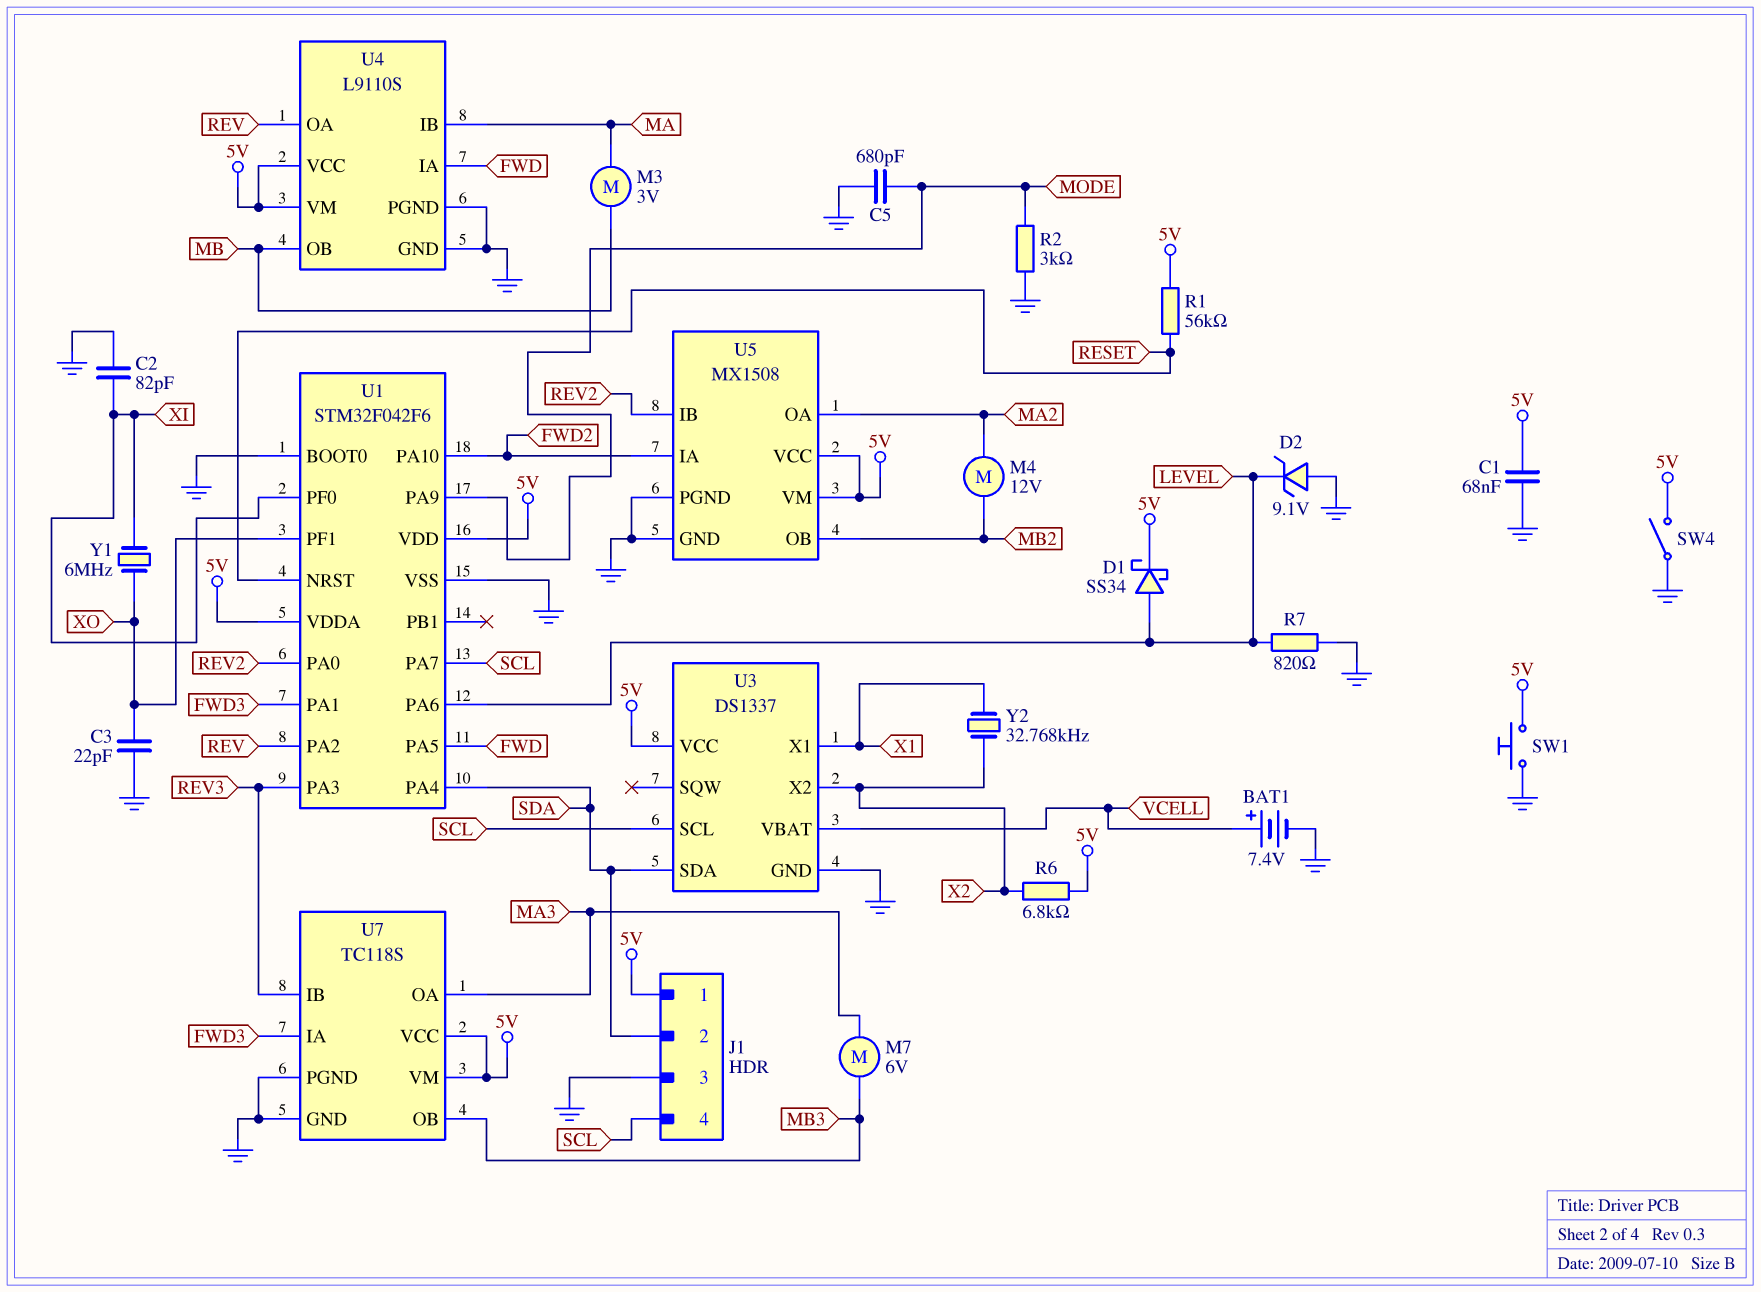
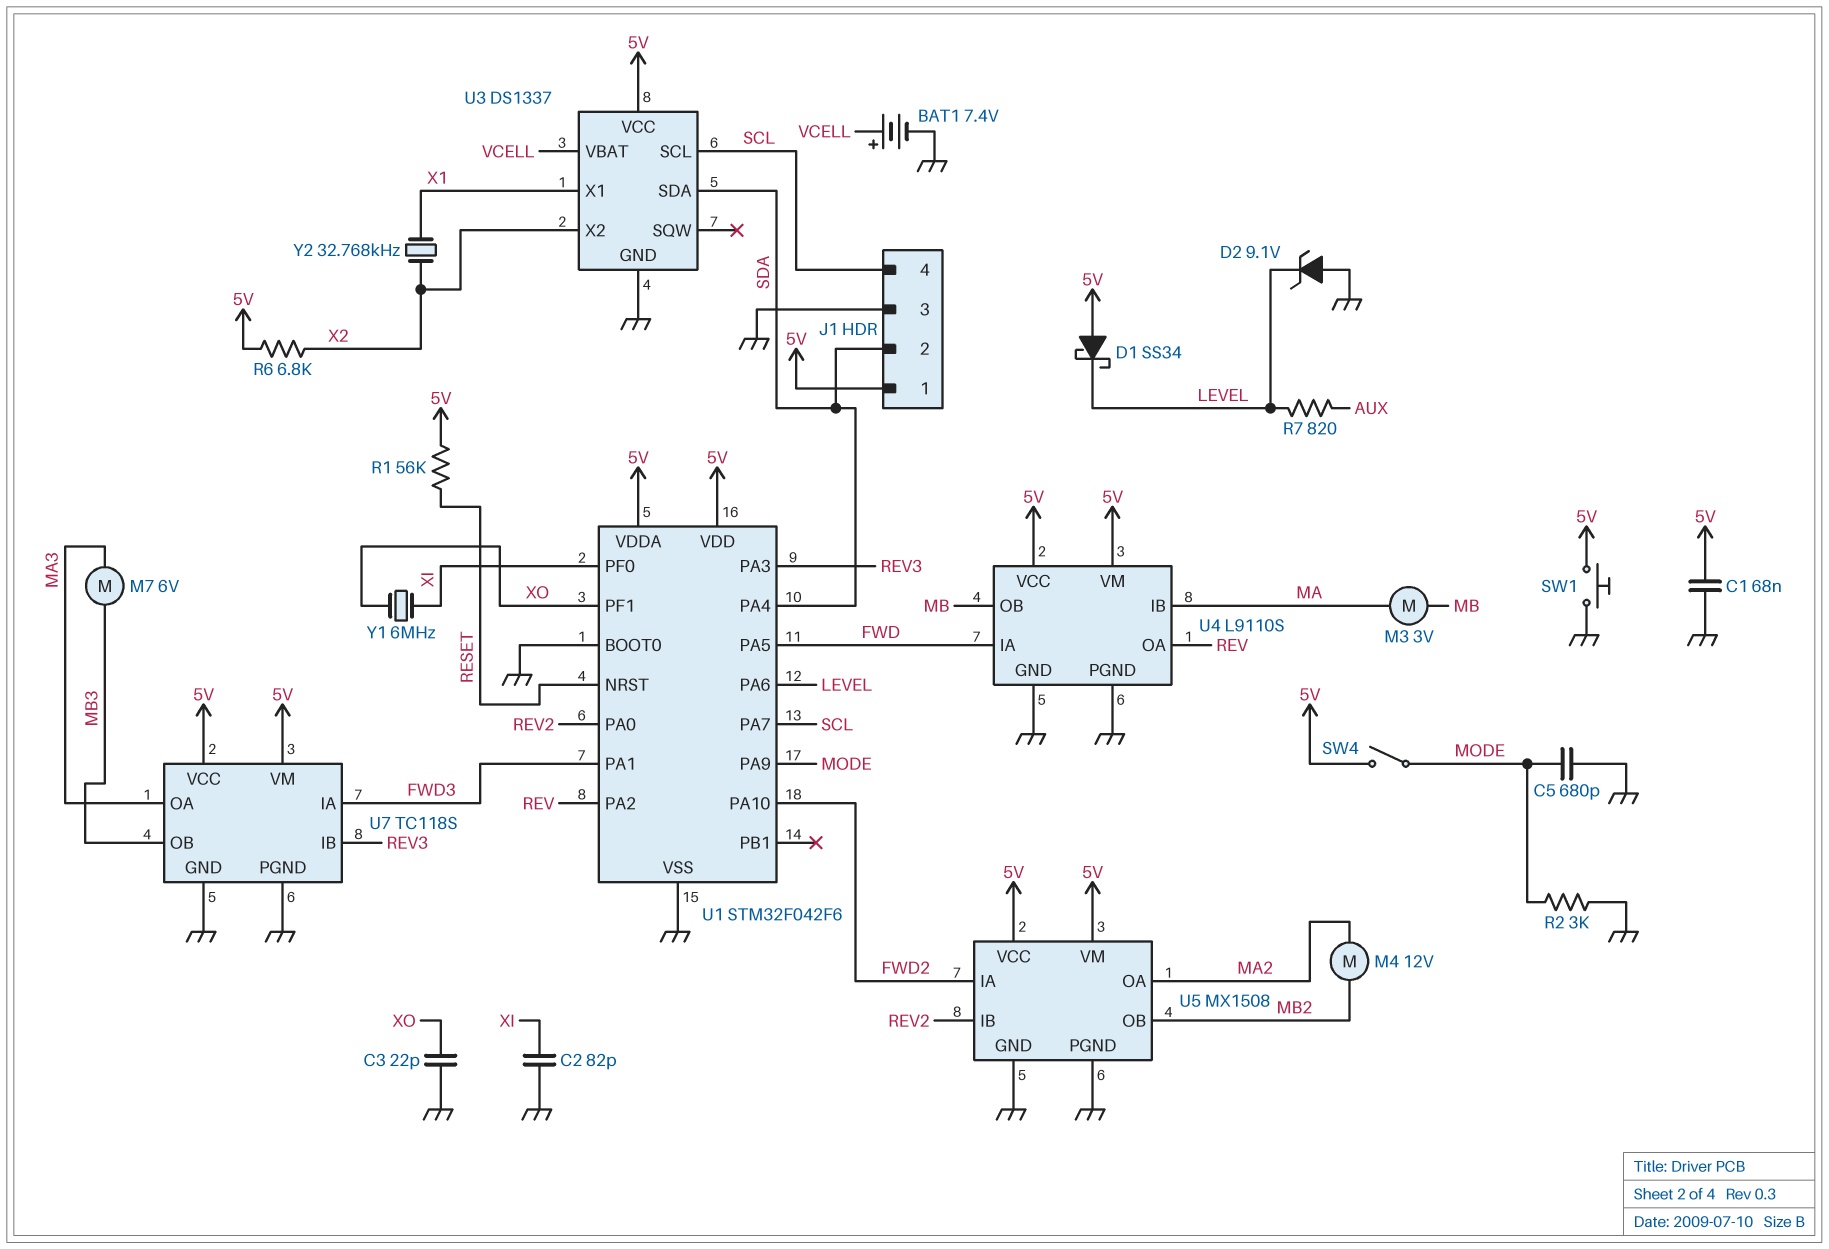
D1: schottky SS34 (A LEVEL, K 5V) -> schottky SS34 (A 5V, K LEVEL)
R7: 820 (GND, LEVEL) -> 820 (AUX, LEVEL)
SW4: switch (5V, GND) -> switch (5V, MODE)

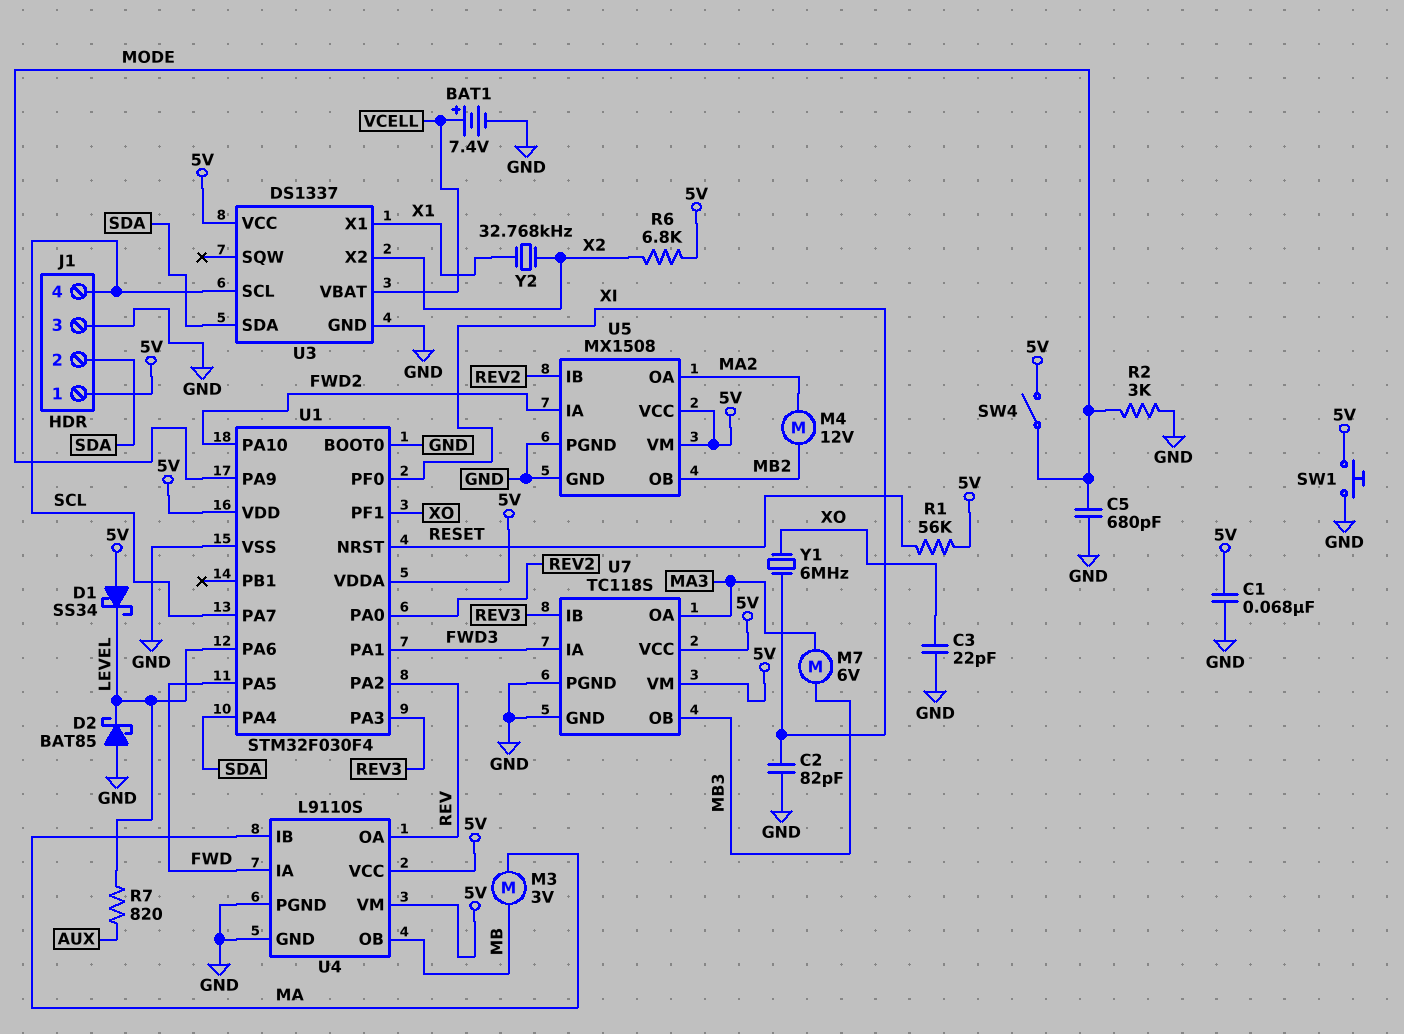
D2: zener 9.1V (A GND, K LEVEL) -> schottky BAT85 (A GND, K LEVEL)
U1: STM32F042F6 -> STM32F030F4

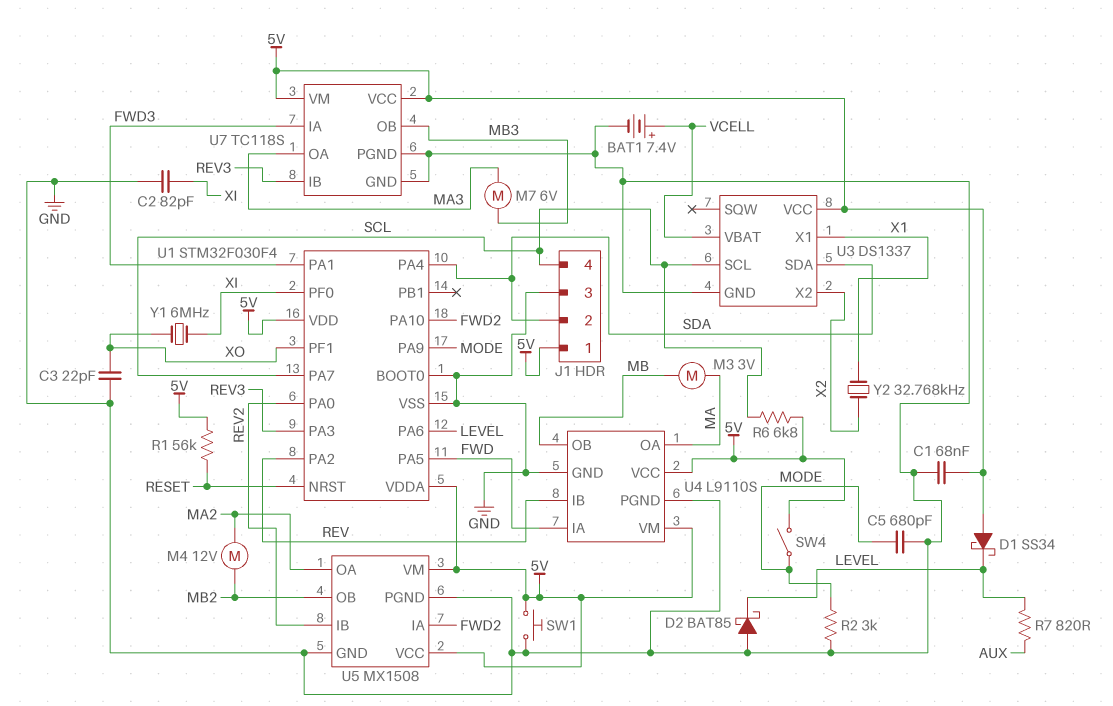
R6: 6.8k (5V, X2) -> 6.8k (5V, SCL)
U4 pin IB: MA -> REV
U4 pin OA: REV -> MA

